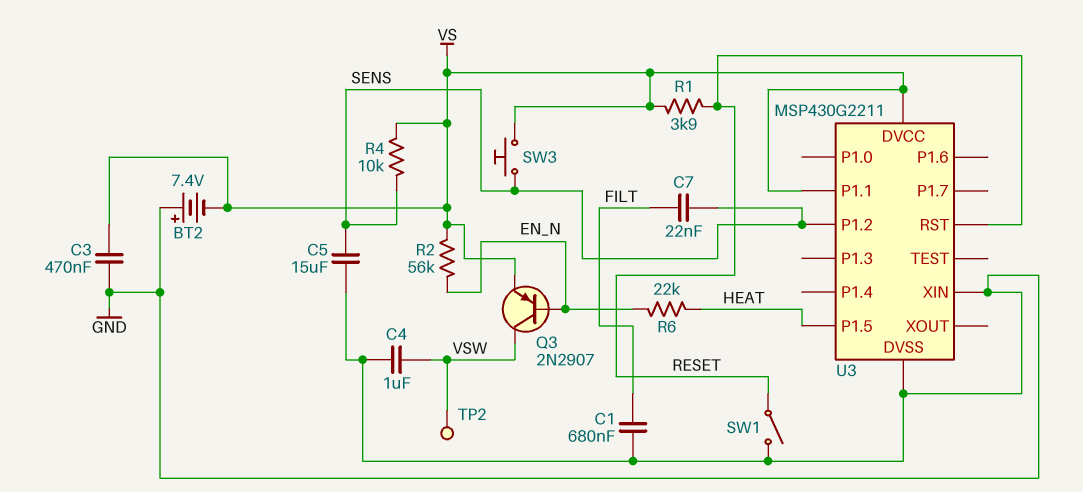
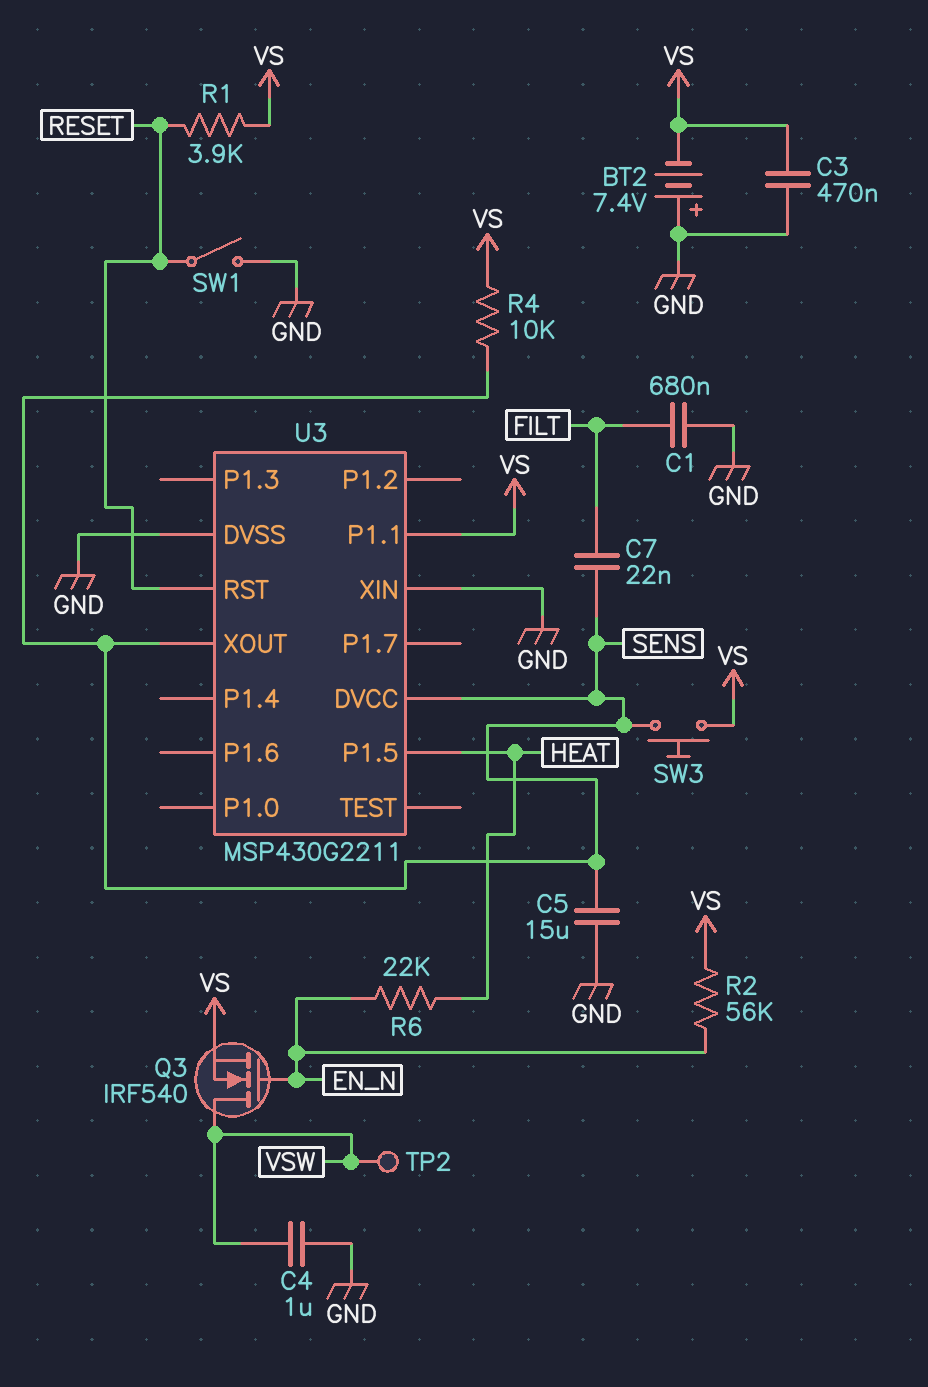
Q3: PNP 2N2907 (B EN_N, C VSW, E VS) -> NMOS IRF540 (G EN_N, D VSW, S VS)
U3 pin DVCC: VS -> SENS
U3 pin P1.2: SENS -> none
U3 pin XOUT: none -> SENS

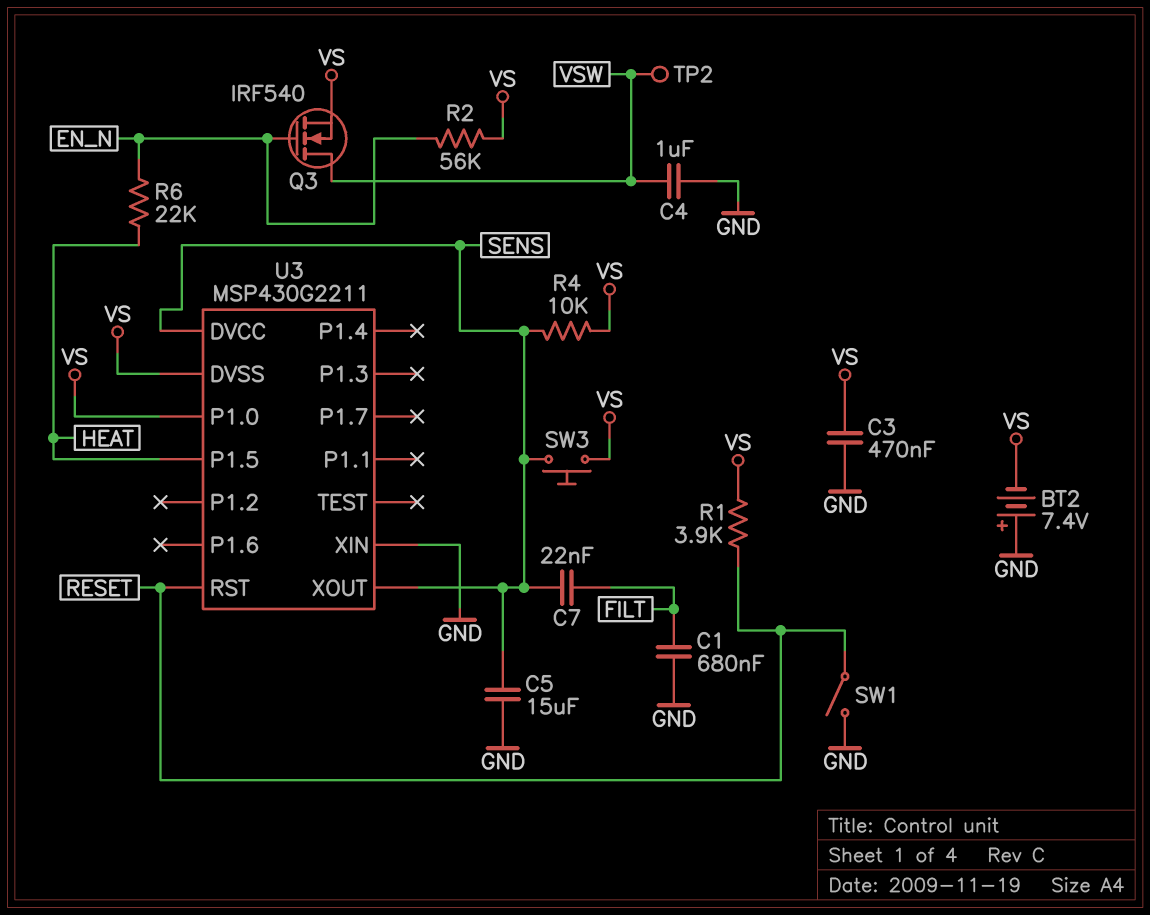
U3 pin DVSS: GND -> VS
U3 pin P1.0: none -> VS
U3 pin P1.1: VS -> none

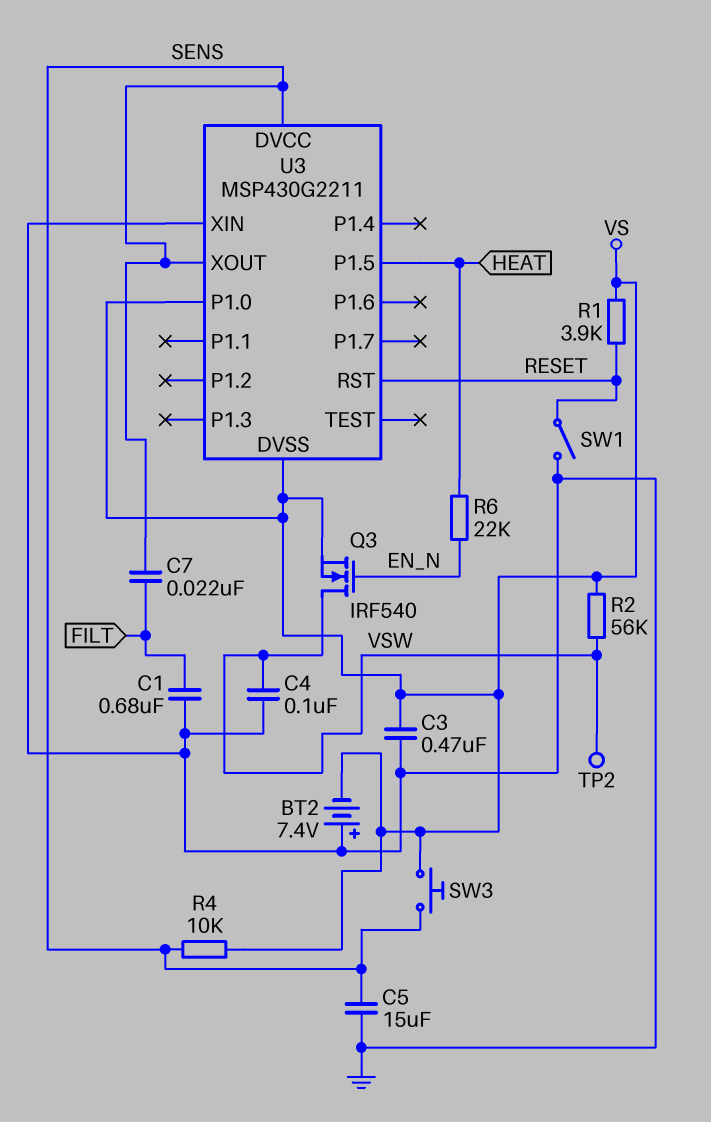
C4: 1uF (GND, VSW) -> 100nF (GND, VSW)
R2: 56k (EN_N, VS) -> 56k (VS, VSW)

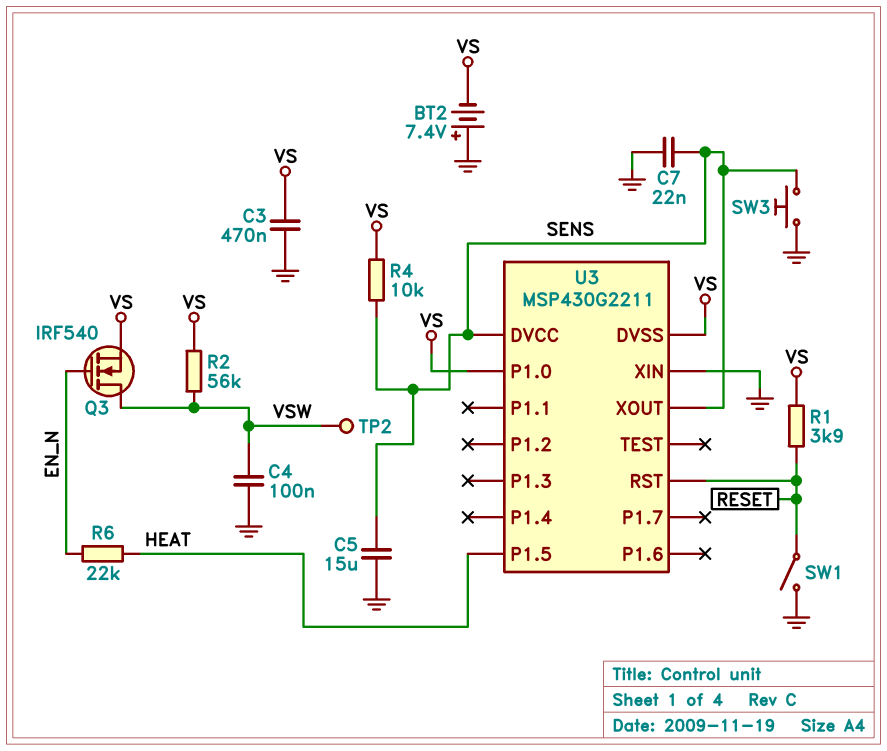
C1: 680nF (FILT, GND) -> none
C7: 22nF (FILT, SENS) -> 22nF (GND, SENS)
SW3: button (SENS, VS) -> button (GND, SENS)

